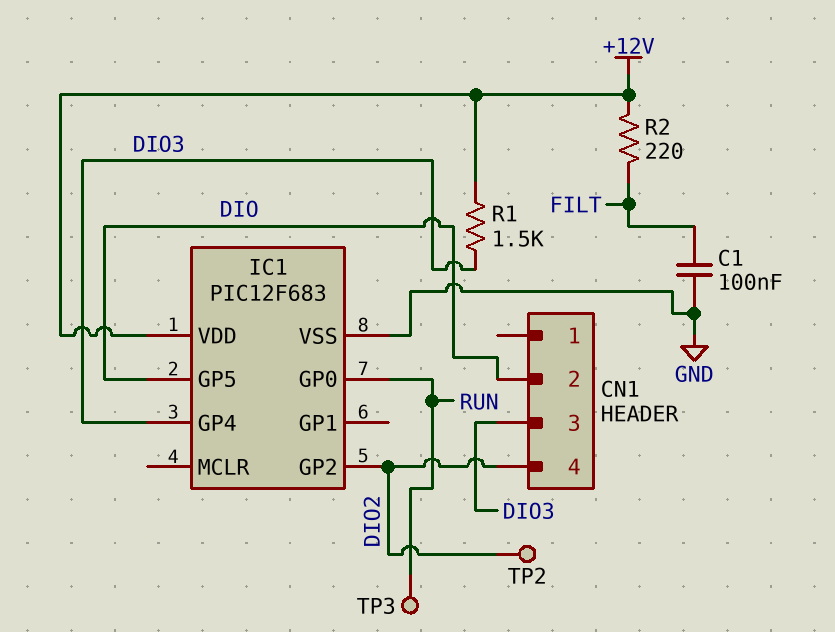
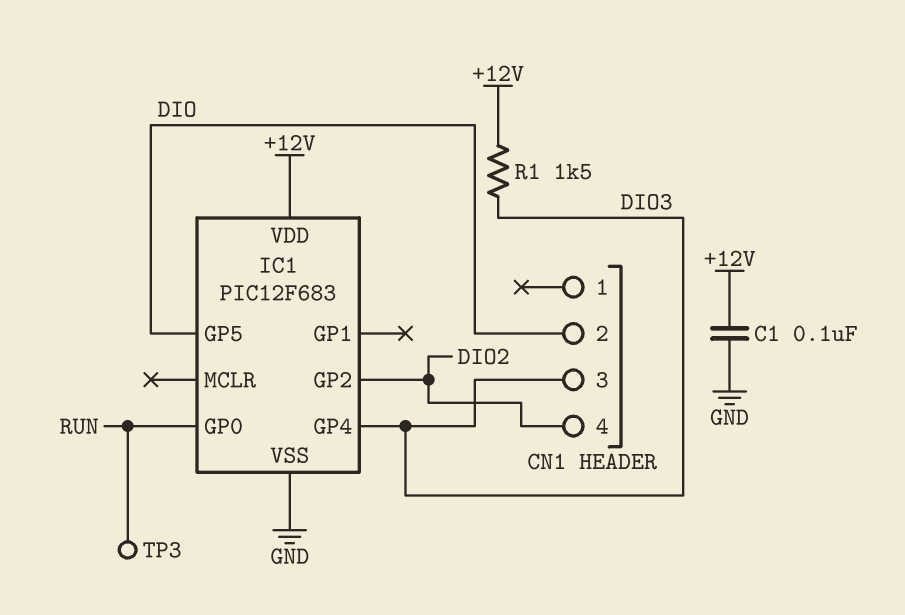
C1: 100nF (FILT, GND) -> 100nF (+12V, GND)
R2: 220 (+12V, FILT) -> none
TP2: test point (DIO2) -> none

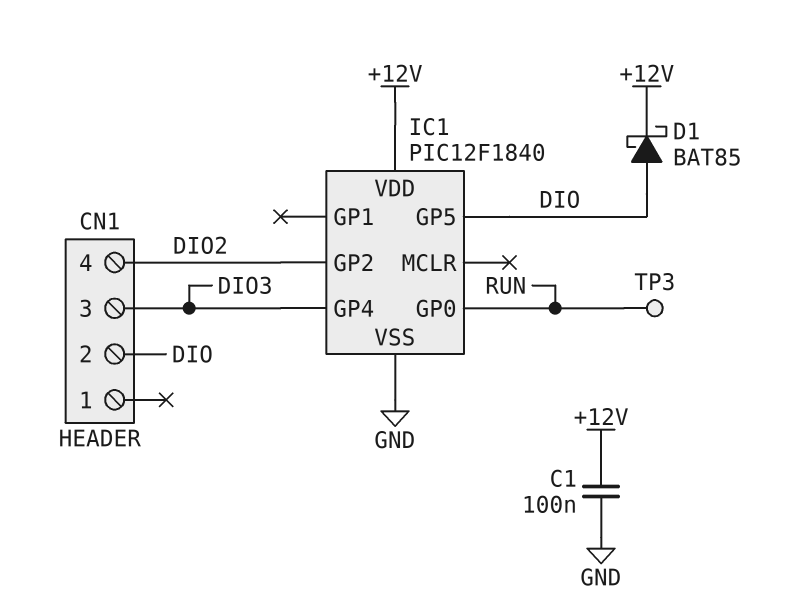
D1: none -> schottky BAT85 (A DIO, K +12V)
IC1: PIC12F683 -> PIC12F1840
R1: 1.5k (+12V, DIO3) -> none

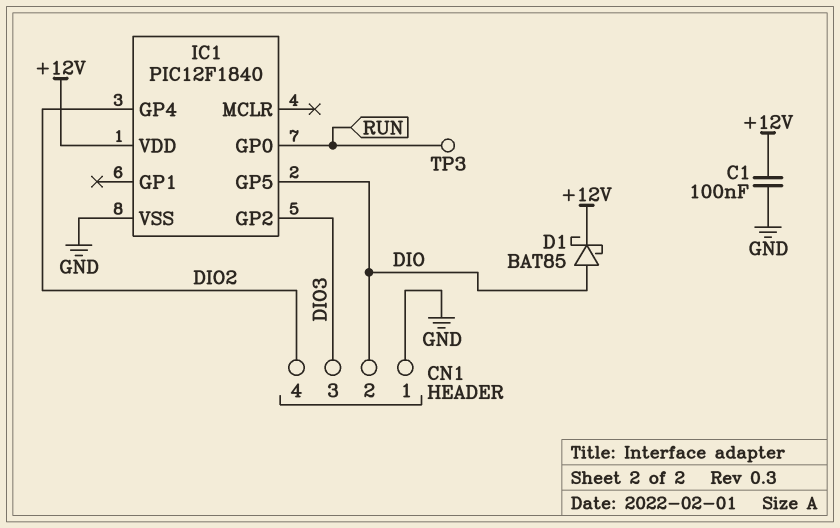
CN1 pin 1: none -> GND
IC1 pin GP2: DIO2 -> DIO3
IC1 pin GP4: DIO3 -> DIO2

